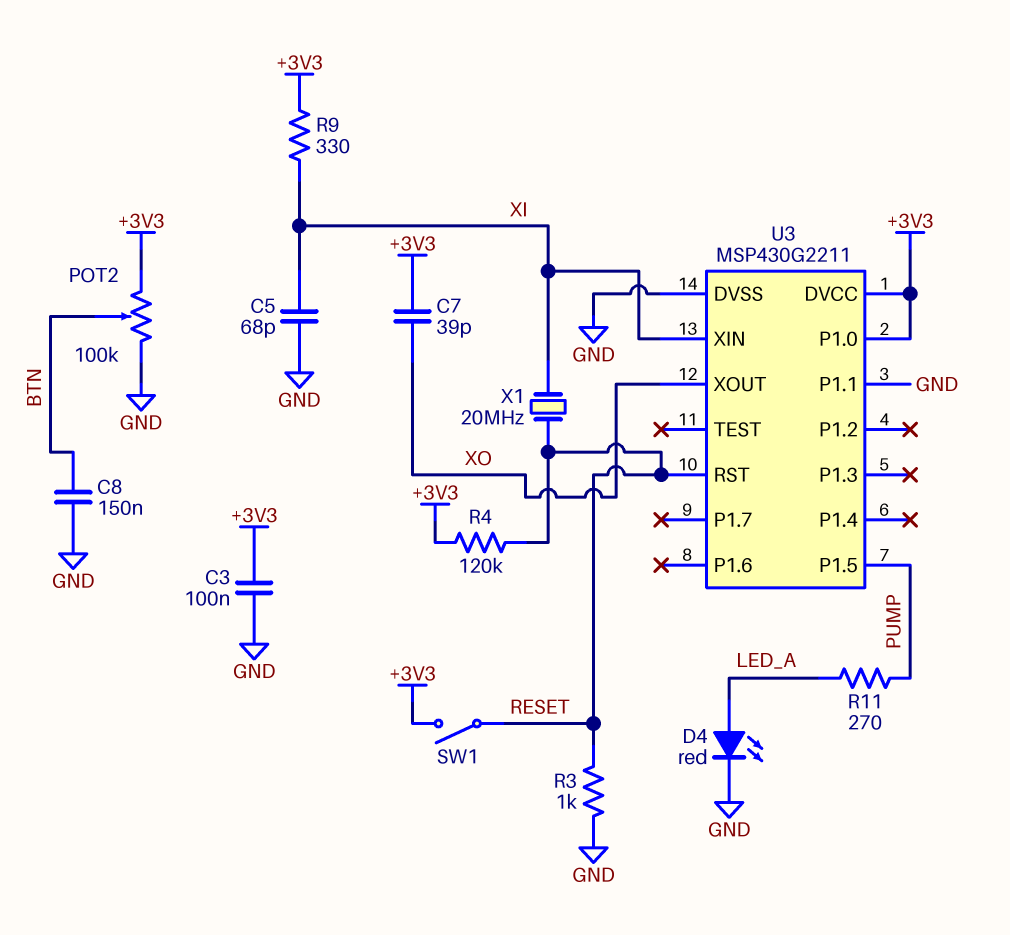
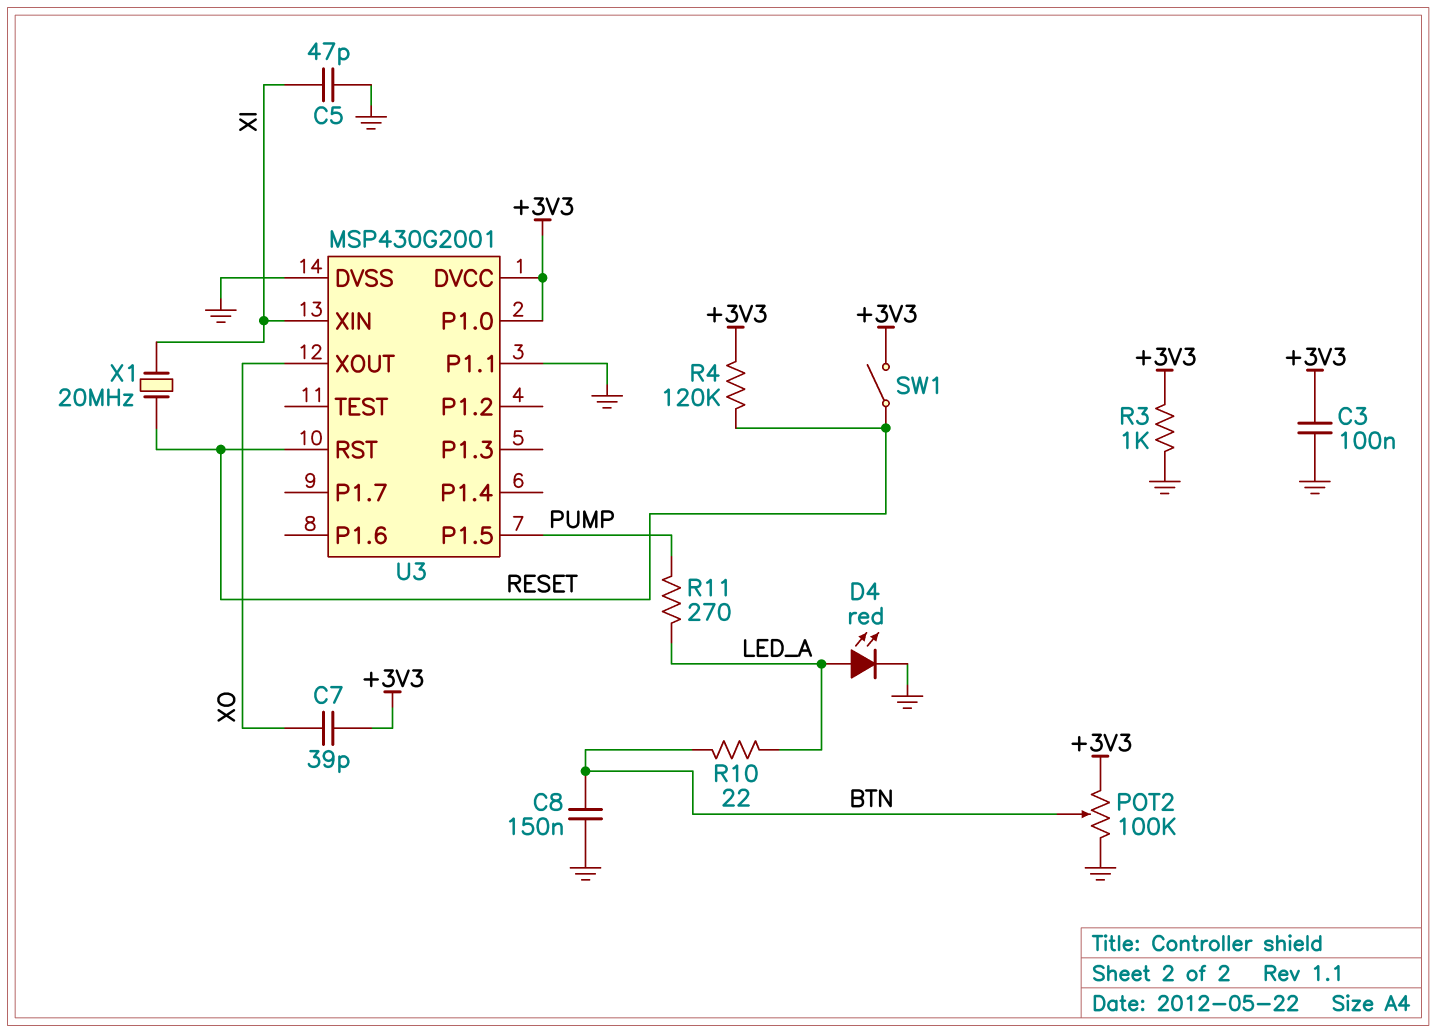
C5: 68pF (GND, XI) -> 47pF (GND, XI)
R3: 1k (GND, RESET) -> 1k (+3V3, GND)
R9: 330 (+3V3, XI) -> none
R10: none -> 22 (BTN, LED_A)
U3: MSP430G2211 -> MSP430G2001

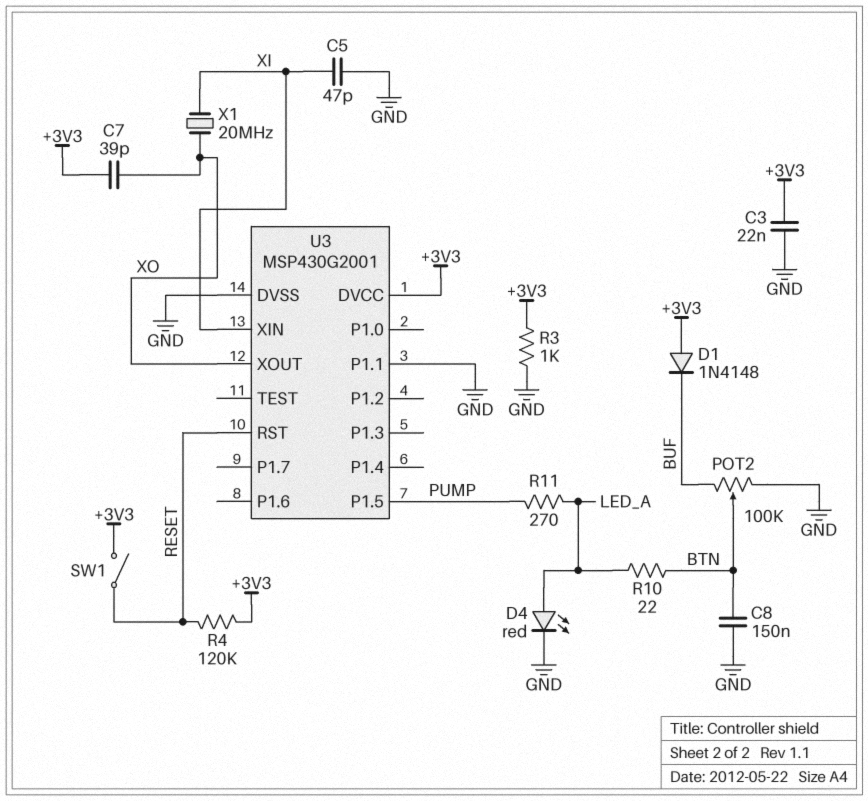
C3: 100nF (+3V3, GND) -> 22nF (+3V3, GND)
D1: none -> diode 1N4148 (A +3V3, K BUF)
POT2: 100k (+3V3, GND, wiper BTN) -> 100k (BUF, GND, wiper BTN)
U3 pin P1.0: +3V3 -> none
X1: 20MHz (RESET, XI) -> 20MHz (XI, XO)

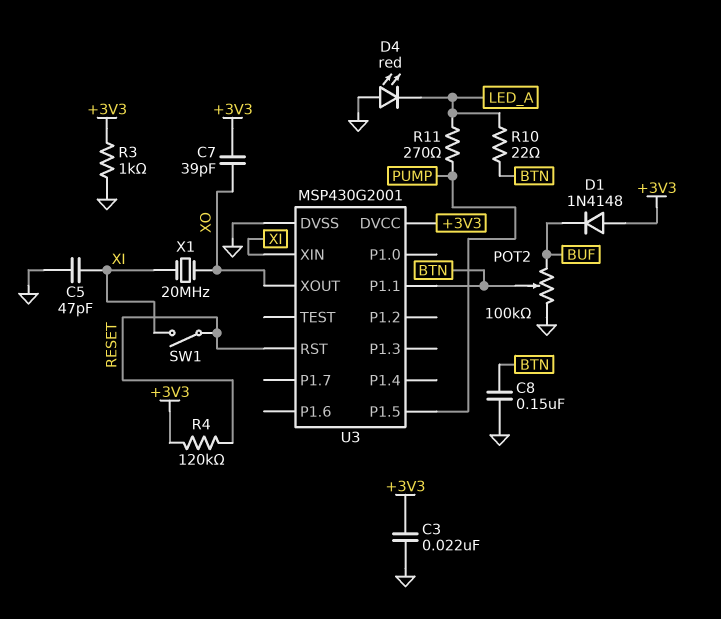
D4: LED red (A LED_A, K GND) -> LED red (A GND, K LED_A)
SW1: switch (+3V3, RESET) -> switch (RESET, XI)
U3 pin P1.1: GND -> BTN

